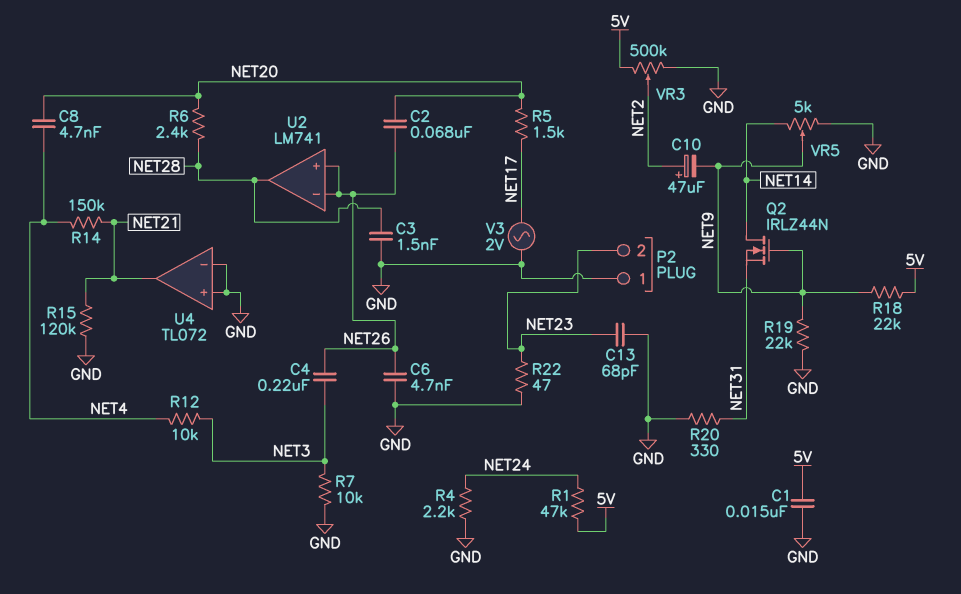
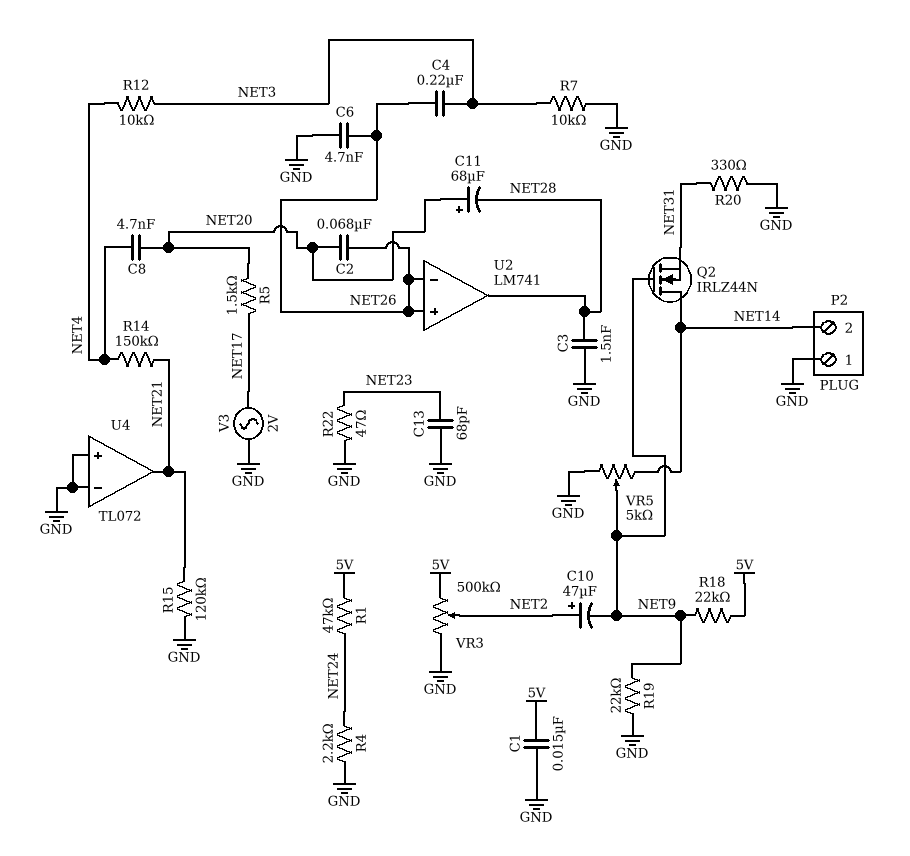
C11: none -> 68uF (plus NET20, minus NET28)
P2 pin 2: NET23 -> NET14
R6: 2.4k (NET20, NET28) -> none

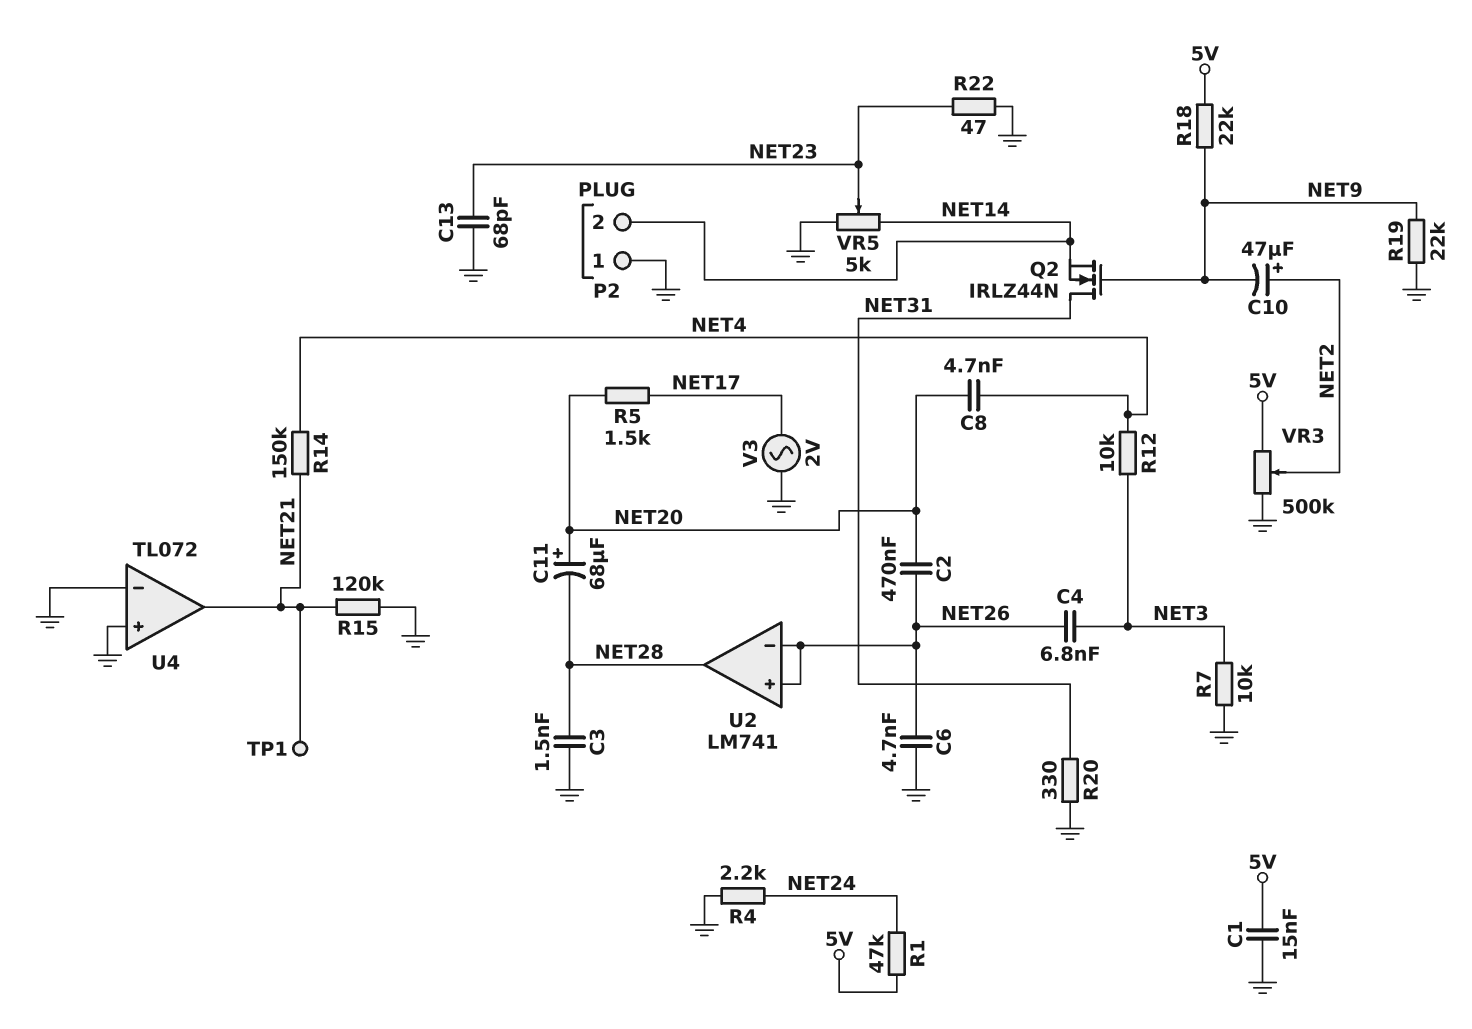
C2: 68nF (NET20, NET26) -> 470nF (NET20, NET26)
C4: 220nF (NET3, NET26) -> 6.8nF (NET3, NET26)
Q2: NMOS IRLZ44N (G NET9, D NET14, S NET31) -> NMOS IRLZ44N (G NET9, D NET31, S NET14)
TP1: none -> test point (NET21)
VR5: 5k (GND, NET14, wiper NET9) -> 5k (GND, NET14, wiper NET23)

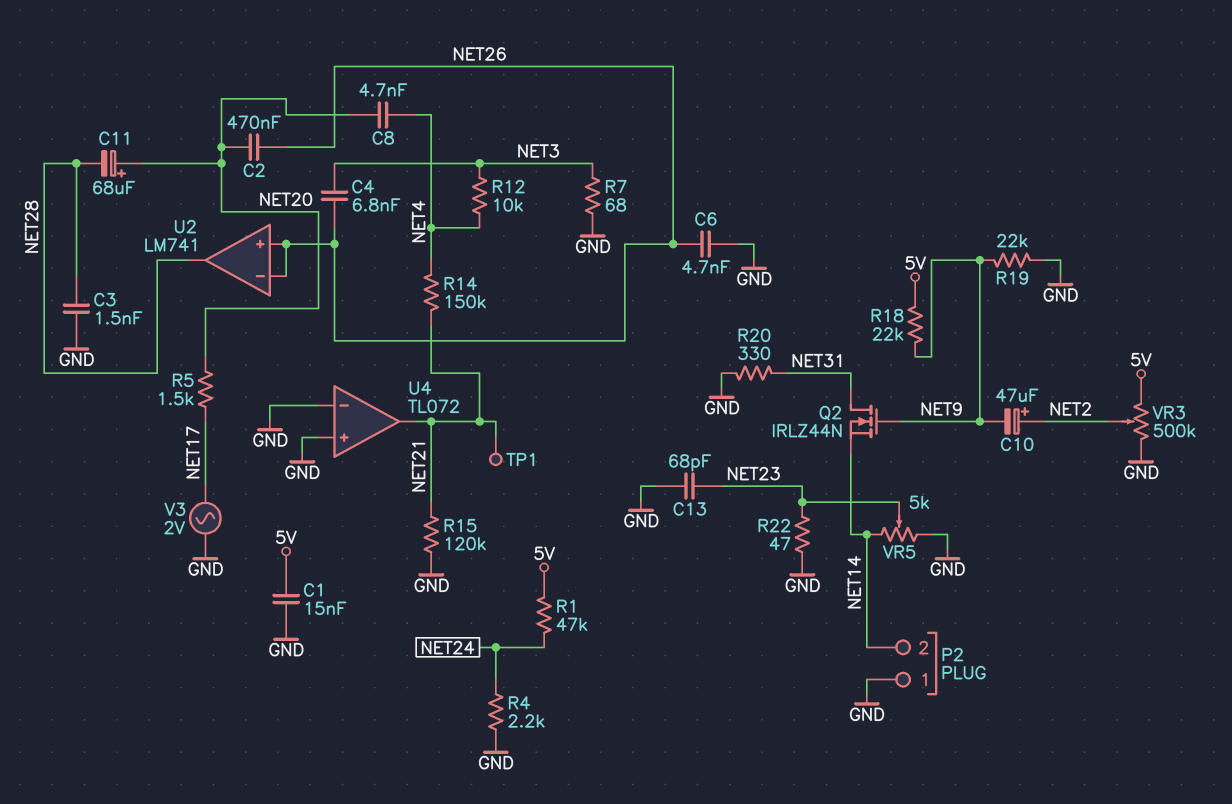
R7: 10k (GND, NET3) -> 68 (GND, NET3)

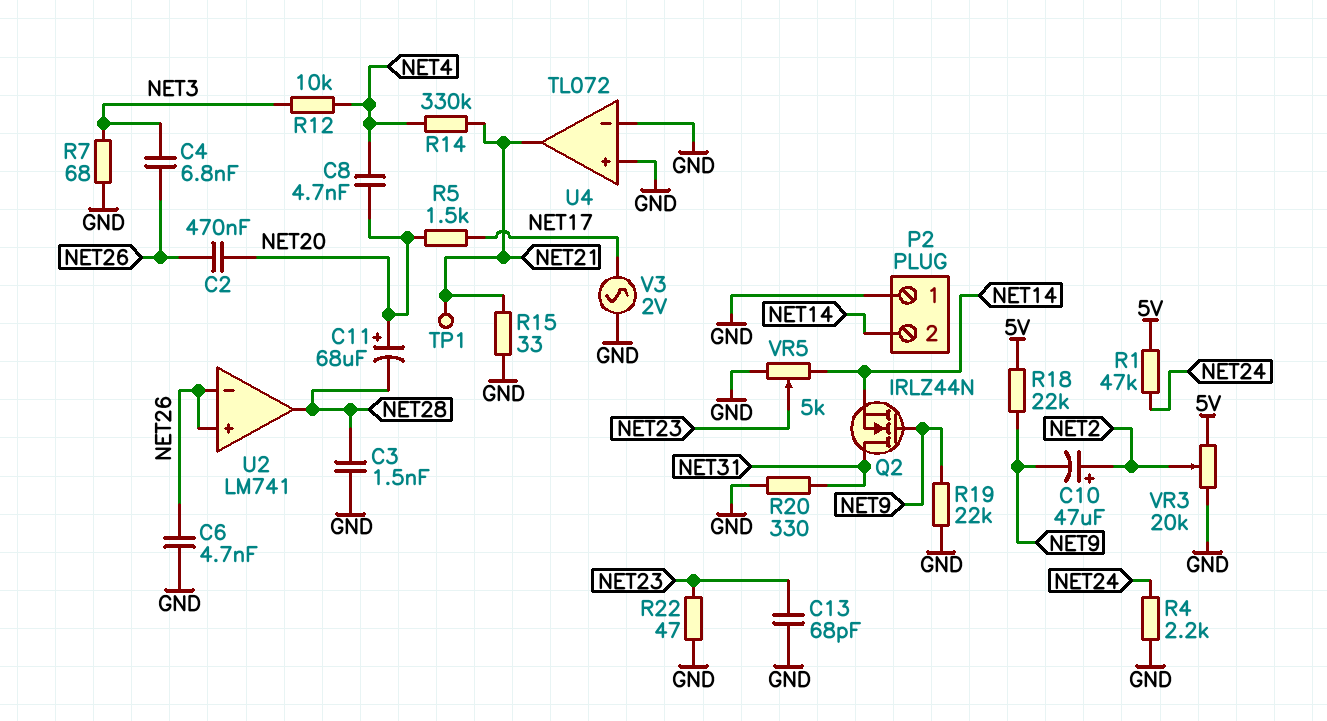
C1: 15nF (5V, GND) -> none
R14: 150k (NET4, NET21) -> 330k (NET4, NET21)
R15: 120k (GND, NET21) -> 33 (GND, NET21)
VR3: 500k (5V, GND, wiper NET2) -> 20k (5V, GND, wiper NET2)

